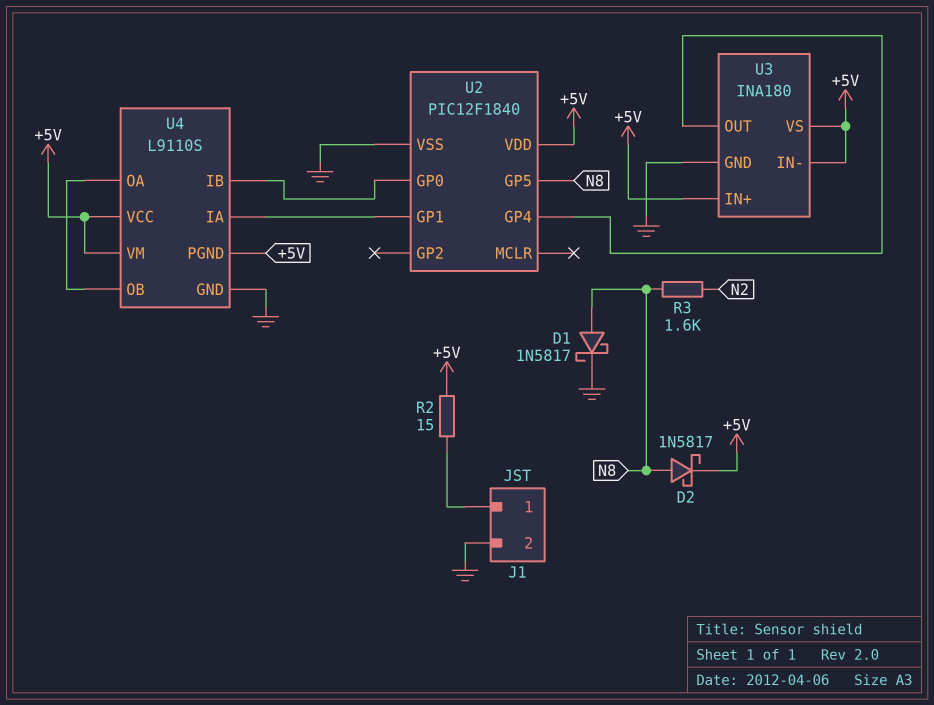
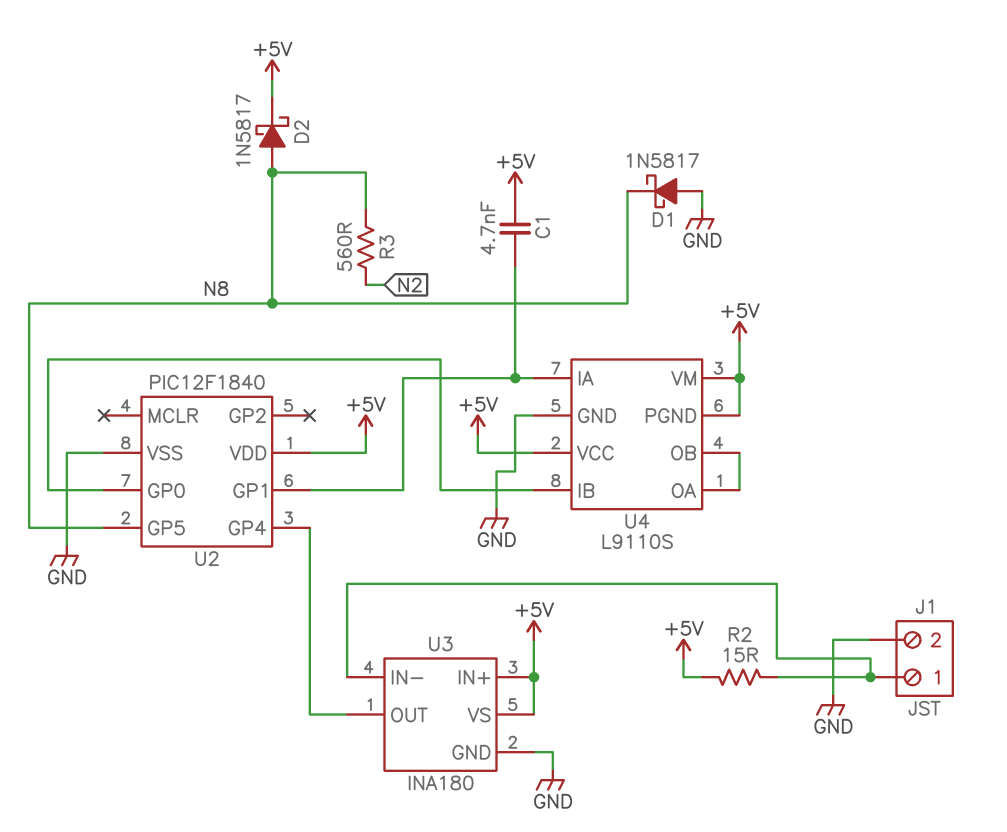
C1: none -> 4.7nF (+5V, U2/GP1)
D1: schottky 1N5817 (A N8, K GND) -> schottky 1N5817 (A GND, K N8)
R3: 1.6k (N2, N8) -> 560 (N2, N8)
U3 pin IN-: +5V -> J1/1

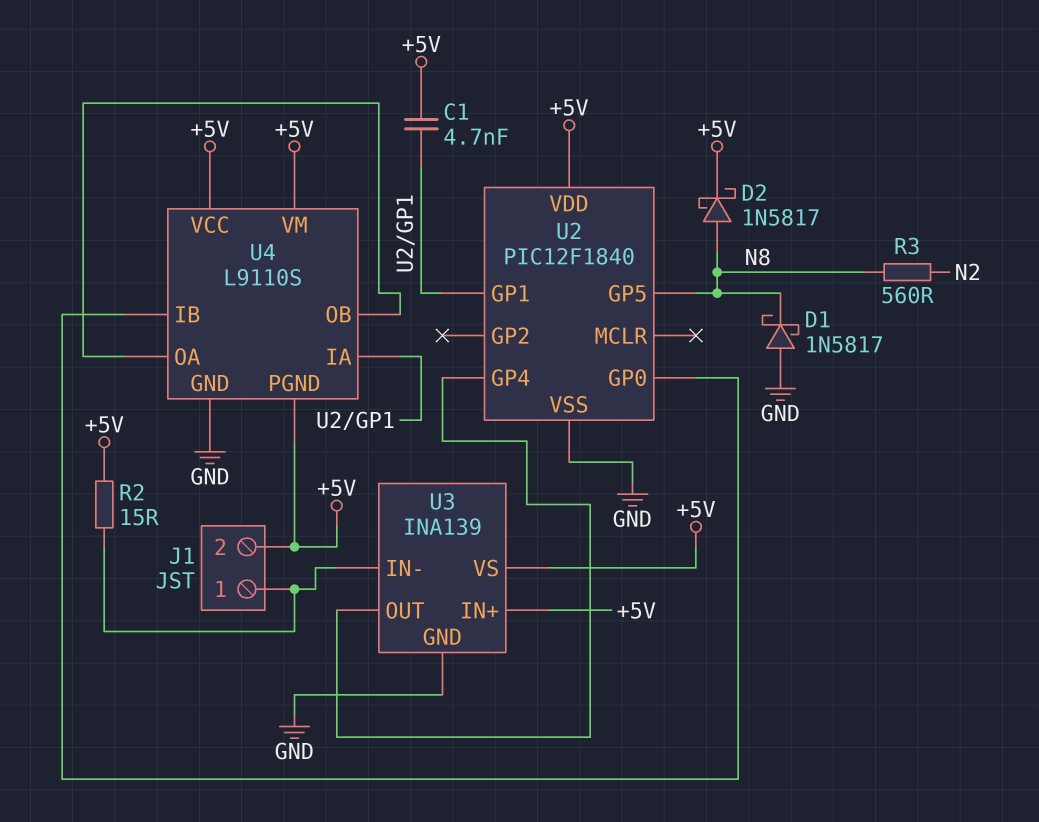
J1 pin 2: GND -> +5V
U3: INA180 -> INA139

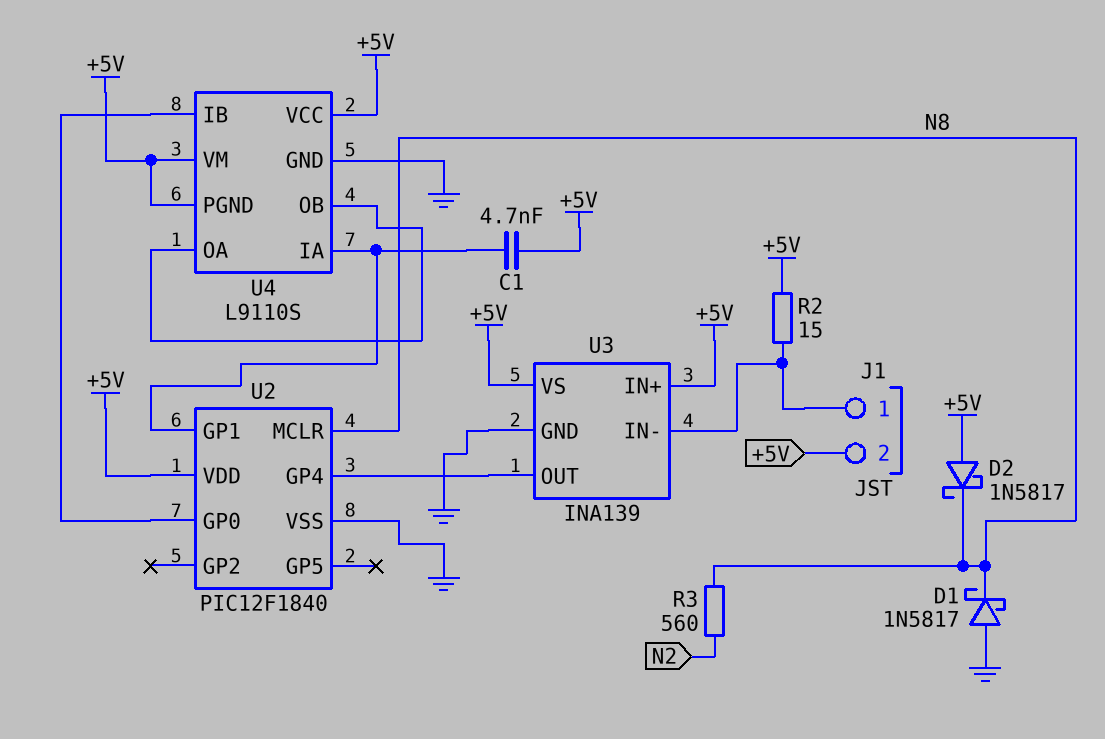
D2: schottky 1N5817 (A N8, K +5V) -> schottky 1N5817 (A +5V, K N8)
U2 pin GP5: N8 -> none
U2 pin MCLR: none -> N8

